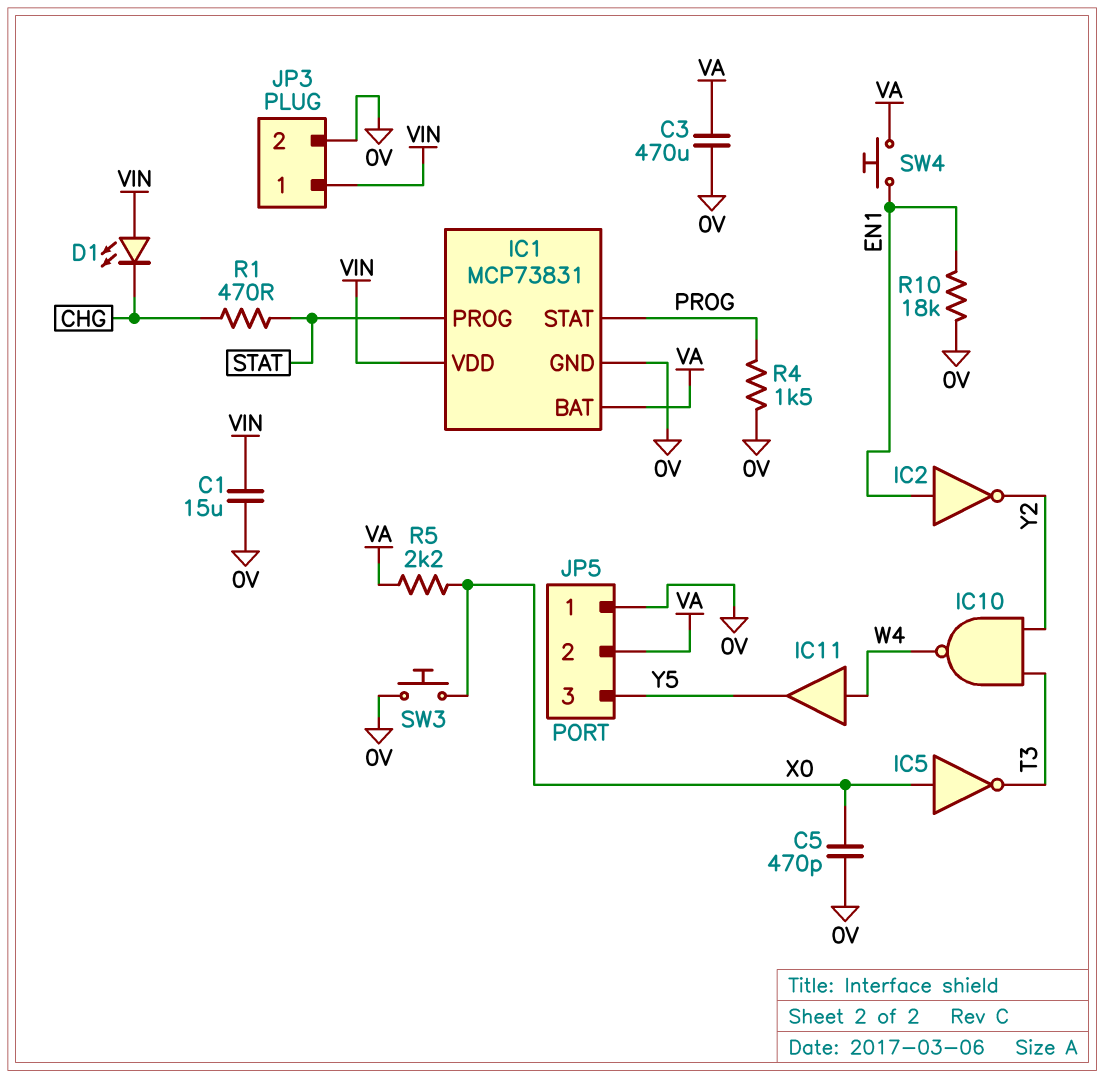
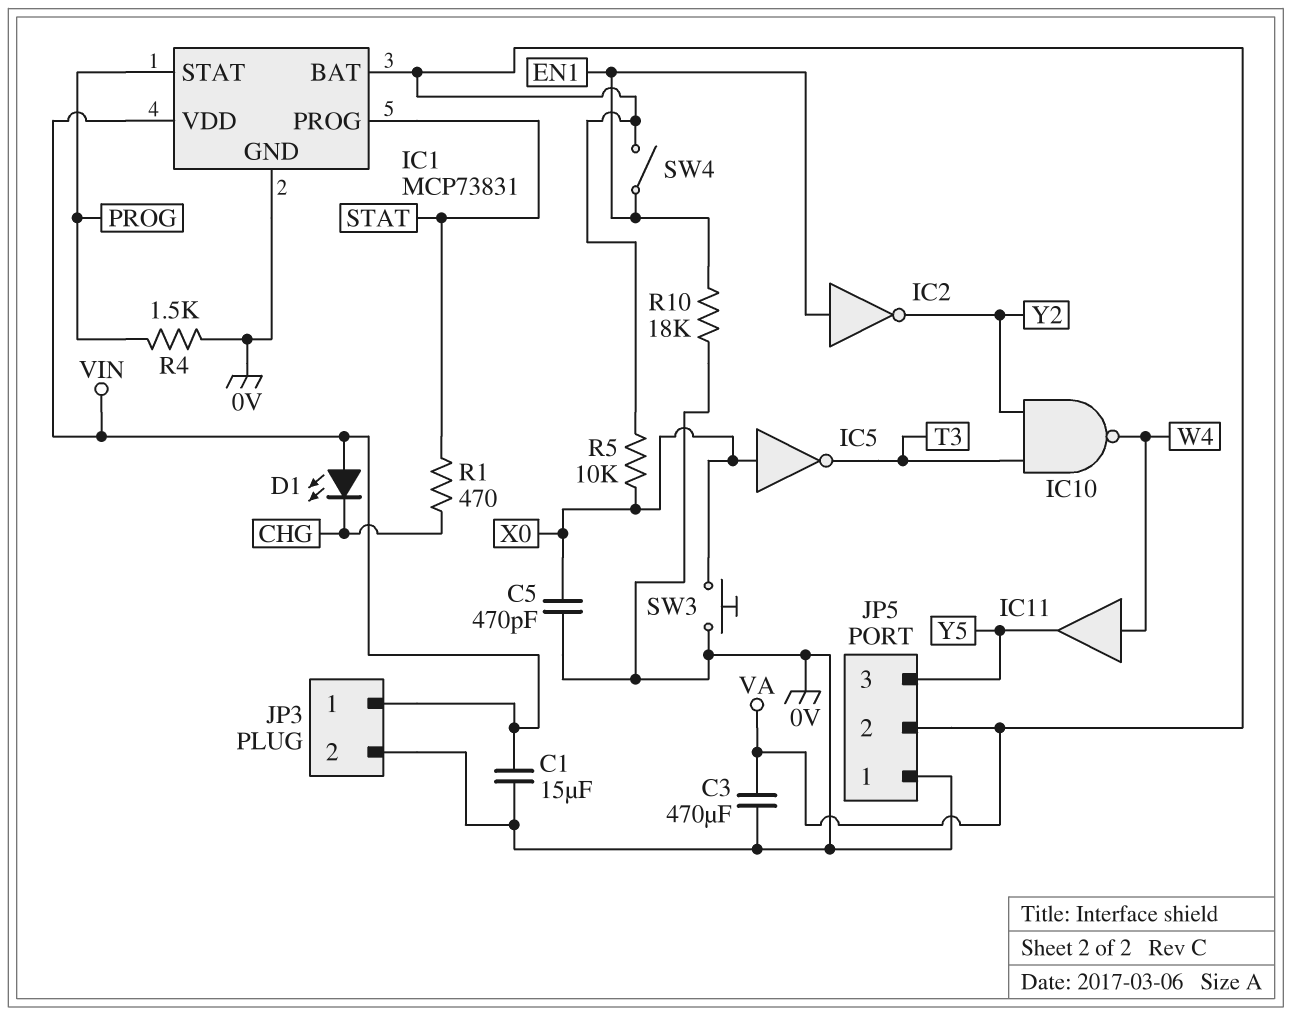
R5: 2.2k (VA, X0) -> 10k (VA, X0)
SW4: button (EN1, VA) -> switch (EN1, VA)

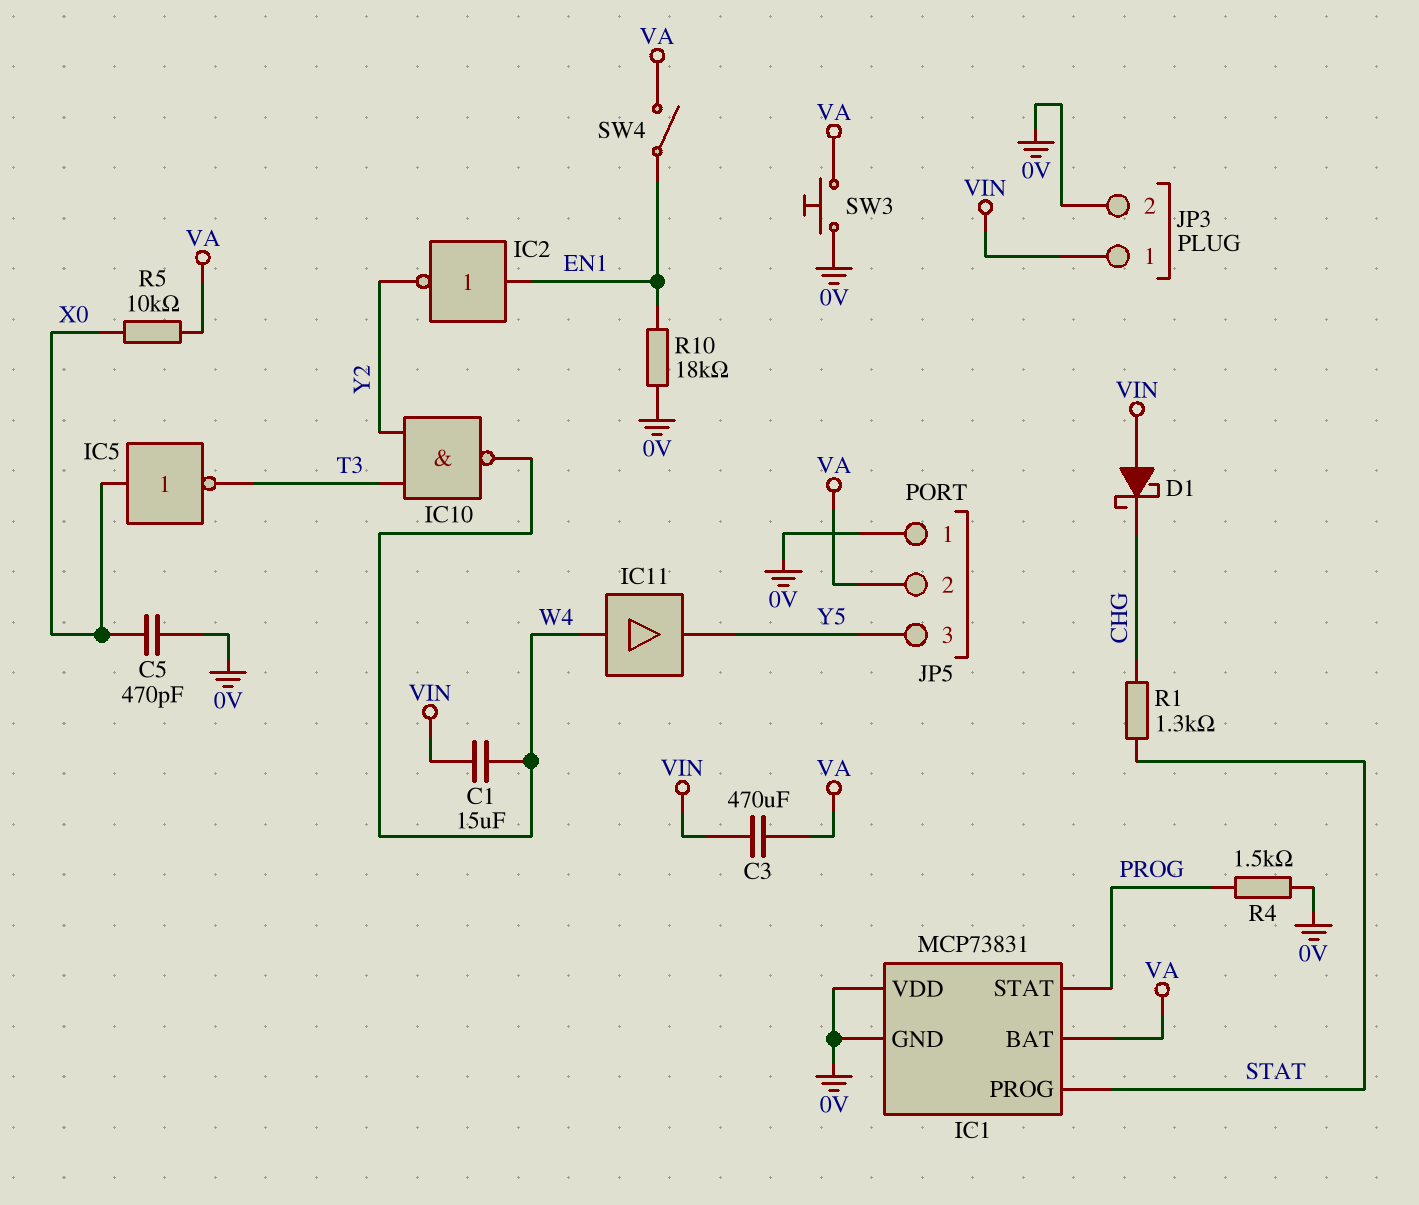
C1: 15uF (0V, VIN) -> 15uF (VIN, W4)
C3: 470uF (0V, VA) -> 470uF (VA, VIN)
D1: LED (A VIN, K CHG) -> schottky (A VIN, K CHG)
IC1 pin VDD: VIN -> 0V
R1: 470 (CHG, STAT) -> 1.3k (CHG, STAT)
SW3: button (0V, X0) -> button (0V, VA)

